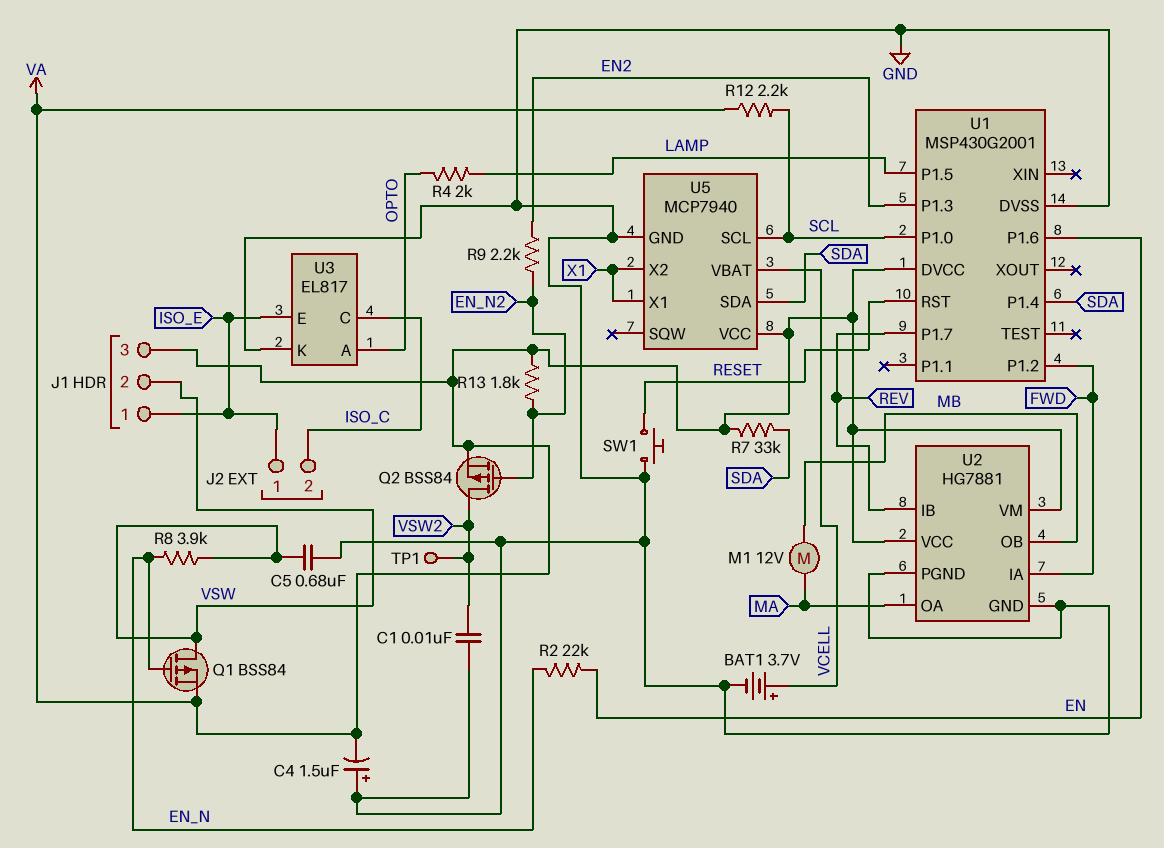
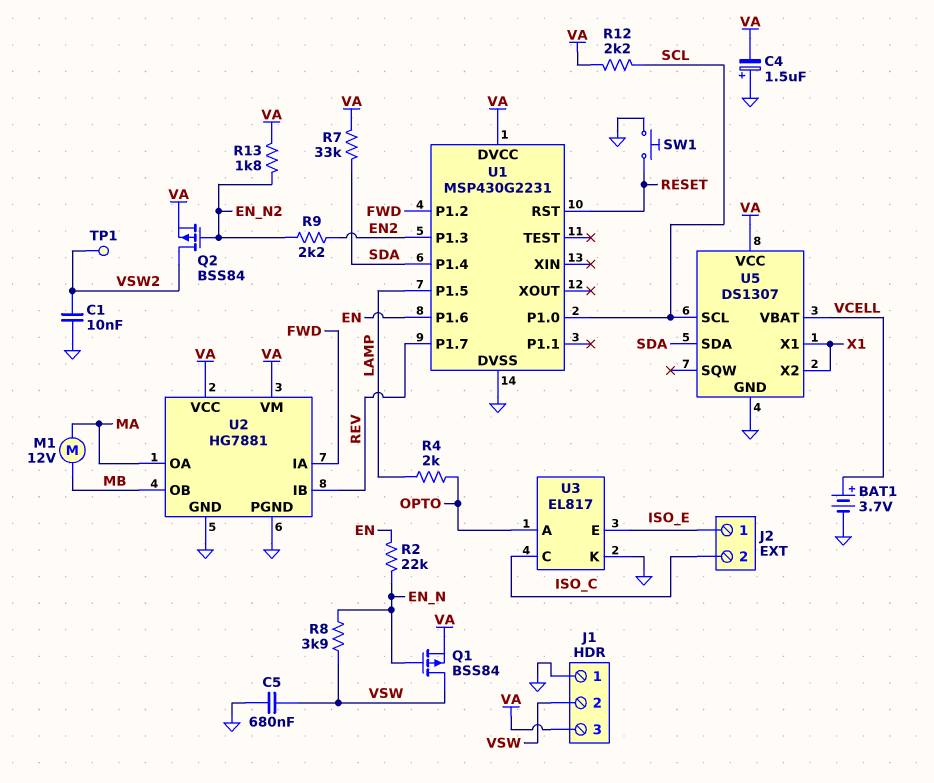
J1 pin 1: ISO_E -> GND
U1: MSP430G2001 -> MSP430G2231
U5: MCP7940 -> DS1307

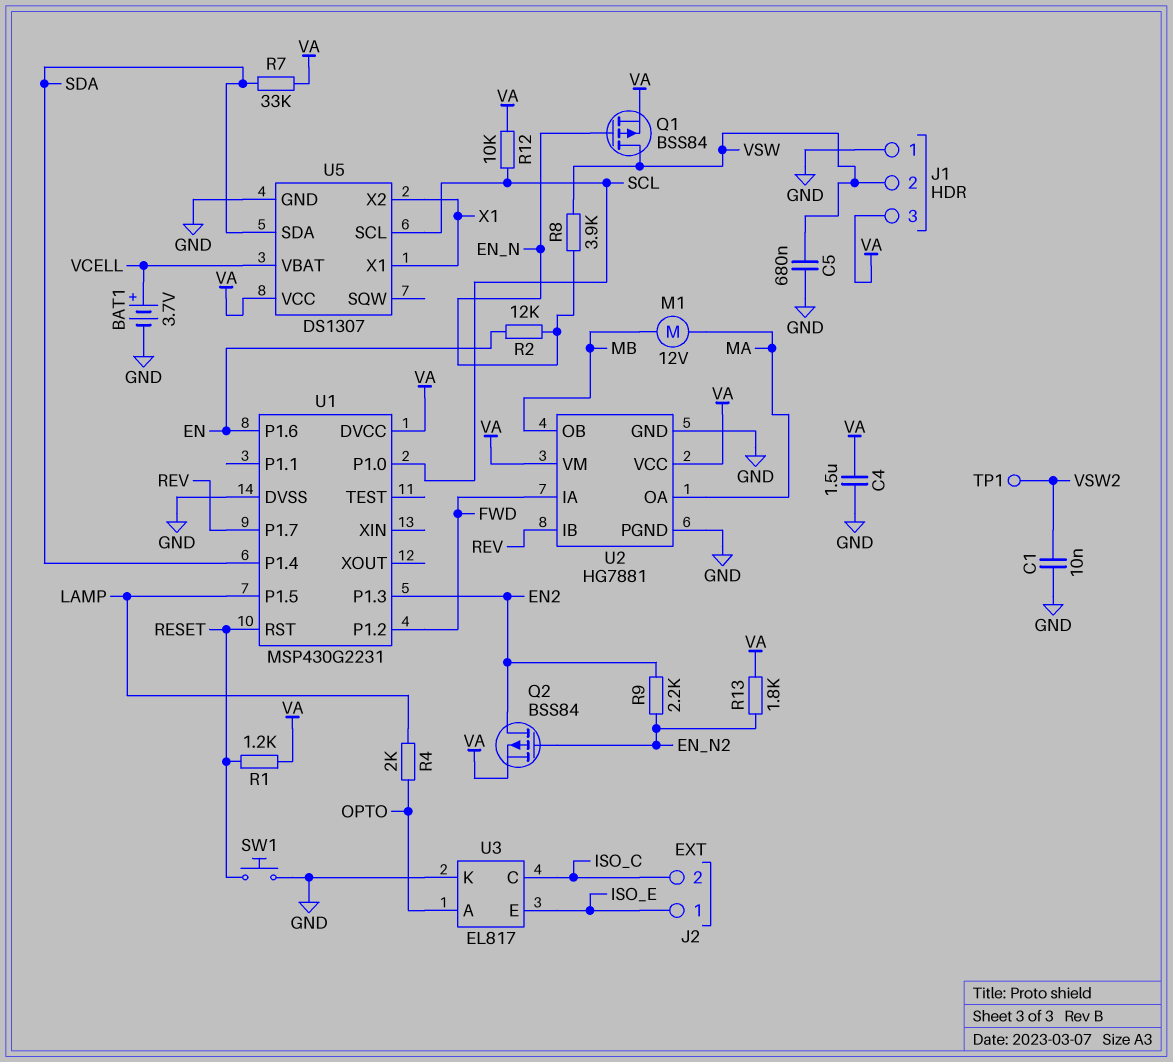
C4: 1.5uF (plus GND, minus VA) -> 1.5uF (GND, VA)
Q2: PMOS BSS84 (G EN_N2, D VSW2, S VA) -> PMOS BSS84 (G EN_N2, D EN2, S VA)
R1: none -> 1.2k (RESET, VA)
R2: 22k (EN, EN_N) -> 12k (EN, EN_N)
R12: 2.2k (SCL, VA) -> 10k (SCL, VA)

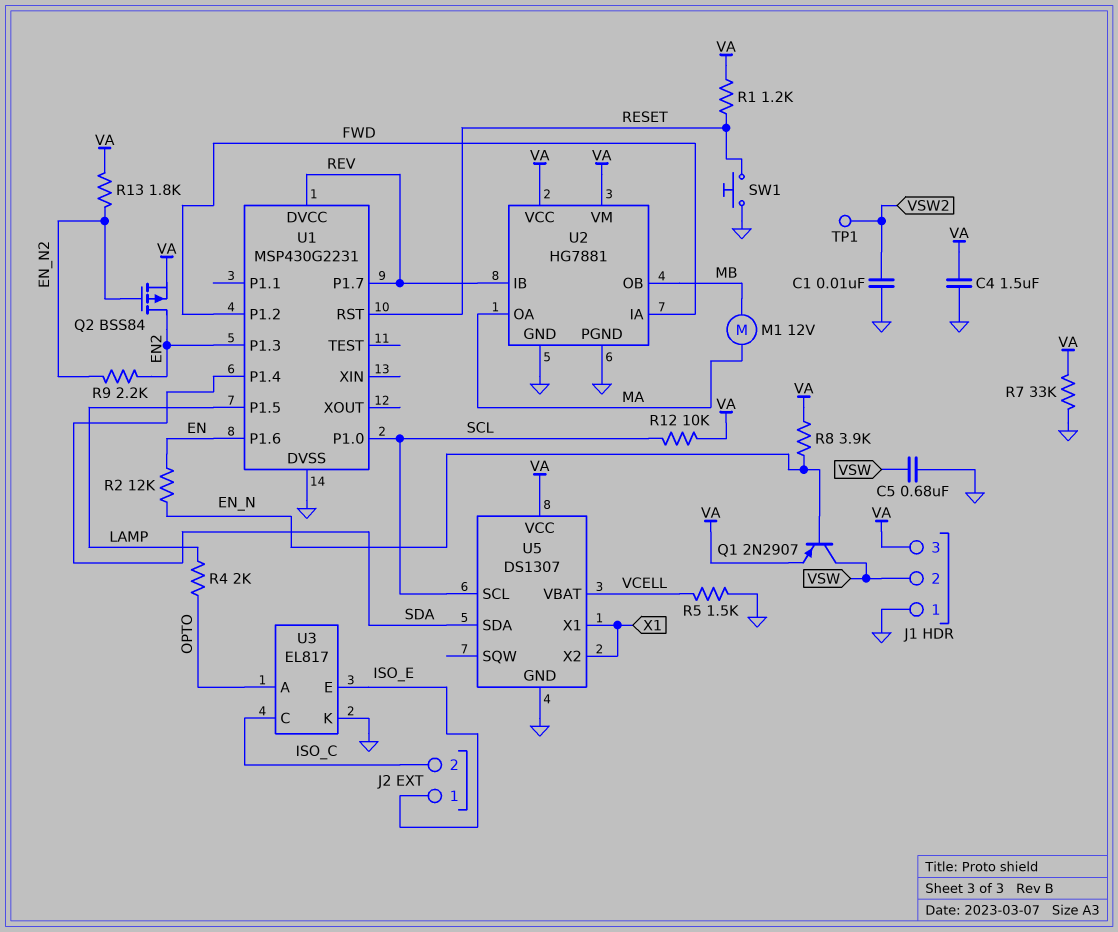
BAT1: 3.7V (plus VCELL, minus GND) -> none
Q1: PMOS BSS84 (G EN_N, D VSW, S VA) -> PNP 2N2907 (B EN_N, C VSW, E VA)
R5: none -> 1.5k (GND, VCELL)
R7: 33k (SDA, VA) -> 33k (GND, VA)
R8: 3.9k (EN_N, VSW) -> 3.9k (EN_N, VA)
U1 pin DVCC: VA -> REV

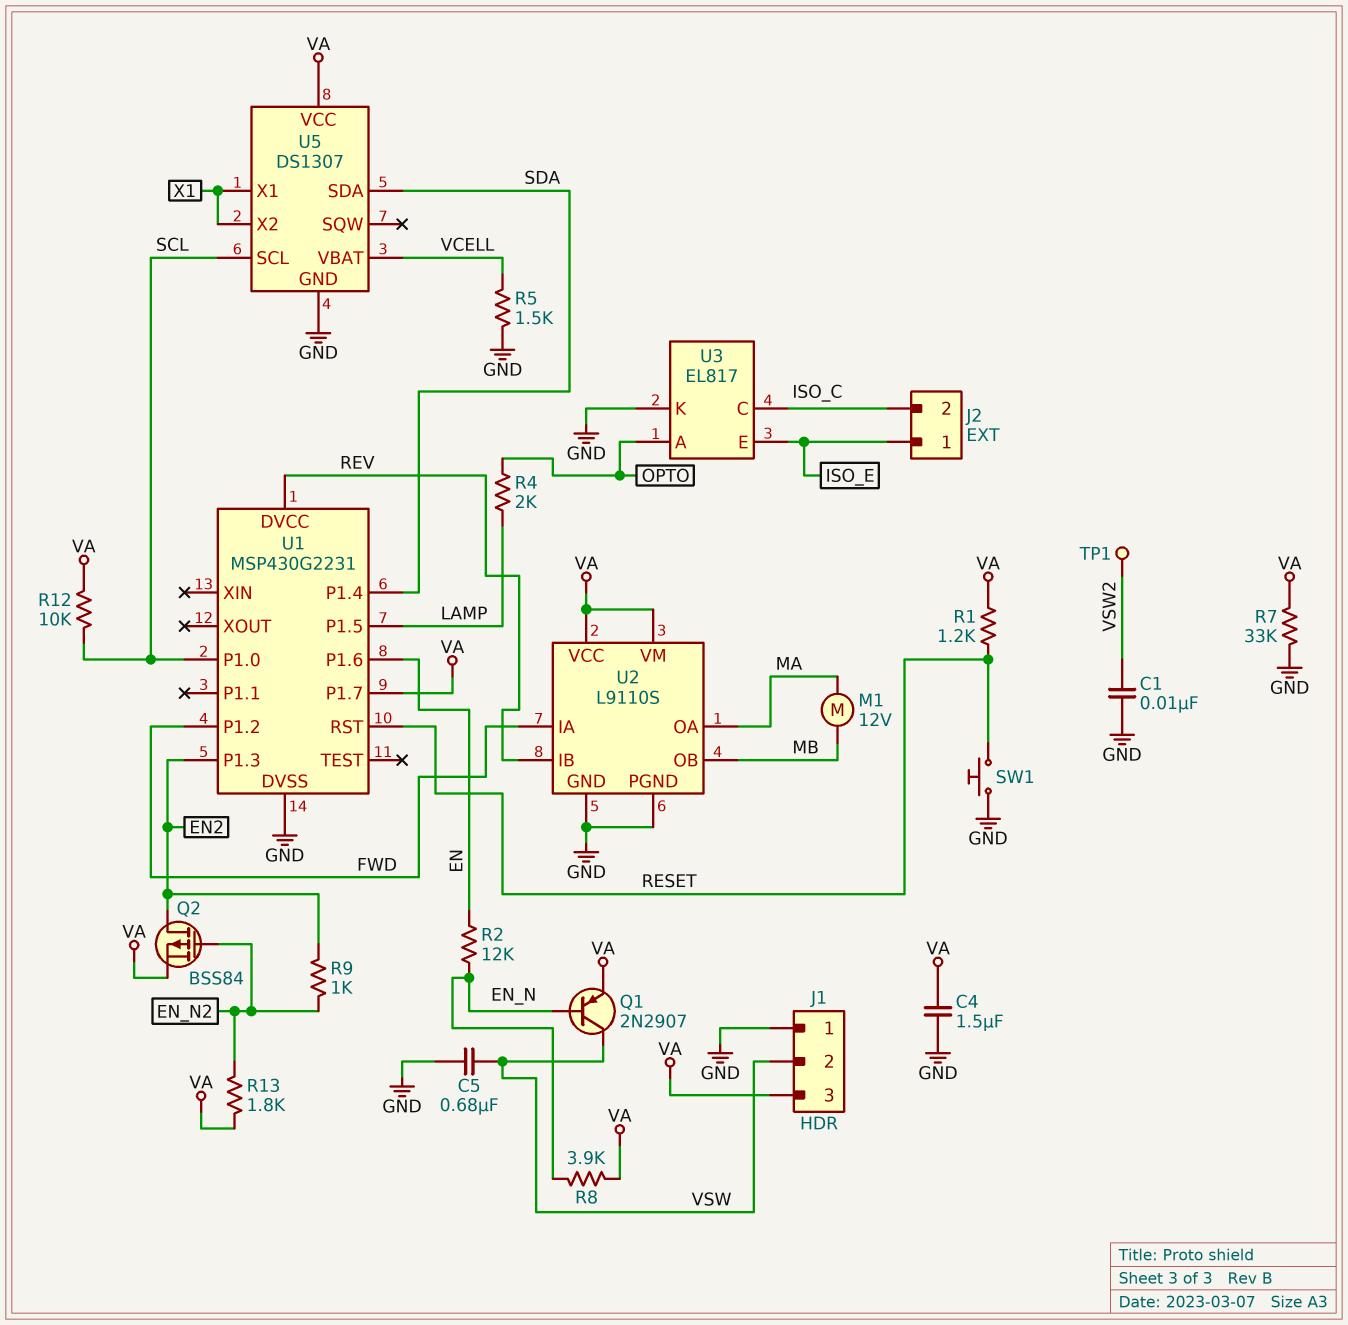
R9: 2.2k (EN2, EN_N2) -> 1k (EN2, EN_N2)
U1 pin P1.7: REV -> VA
U2: HG7881 -> L9110S

